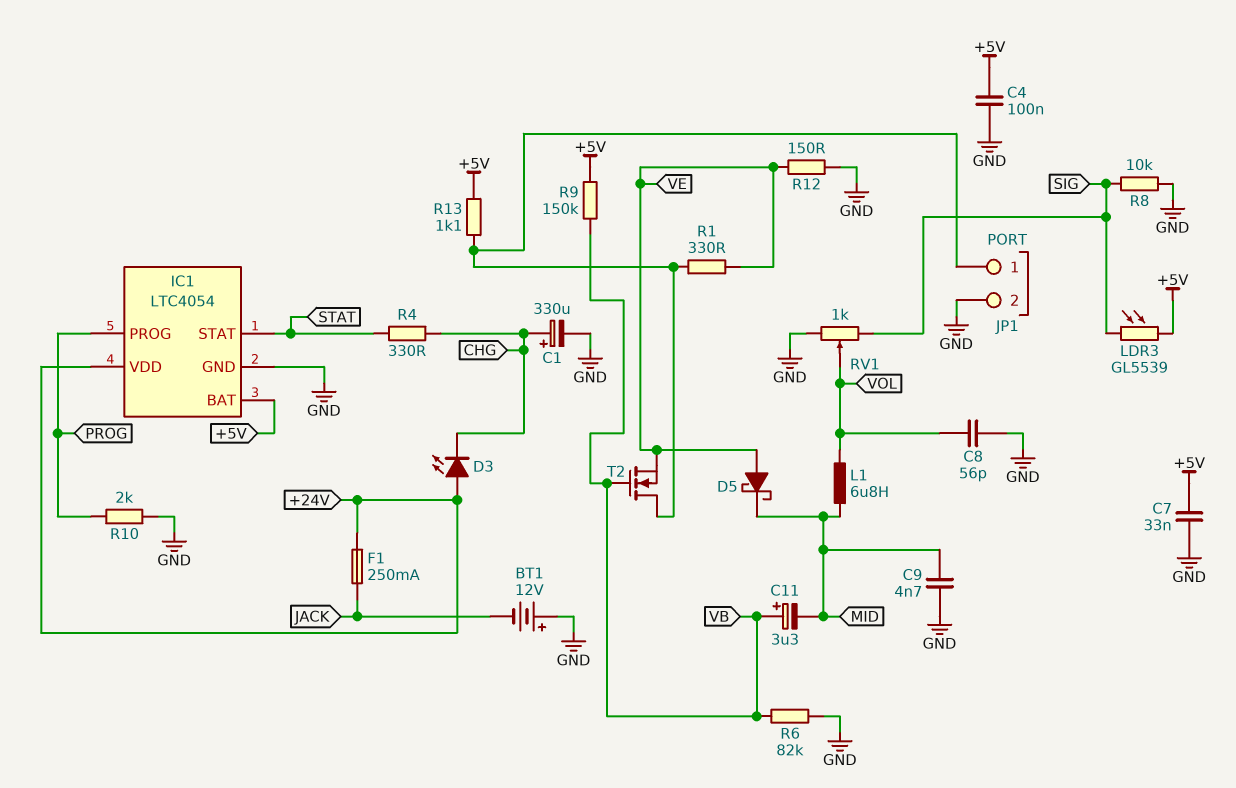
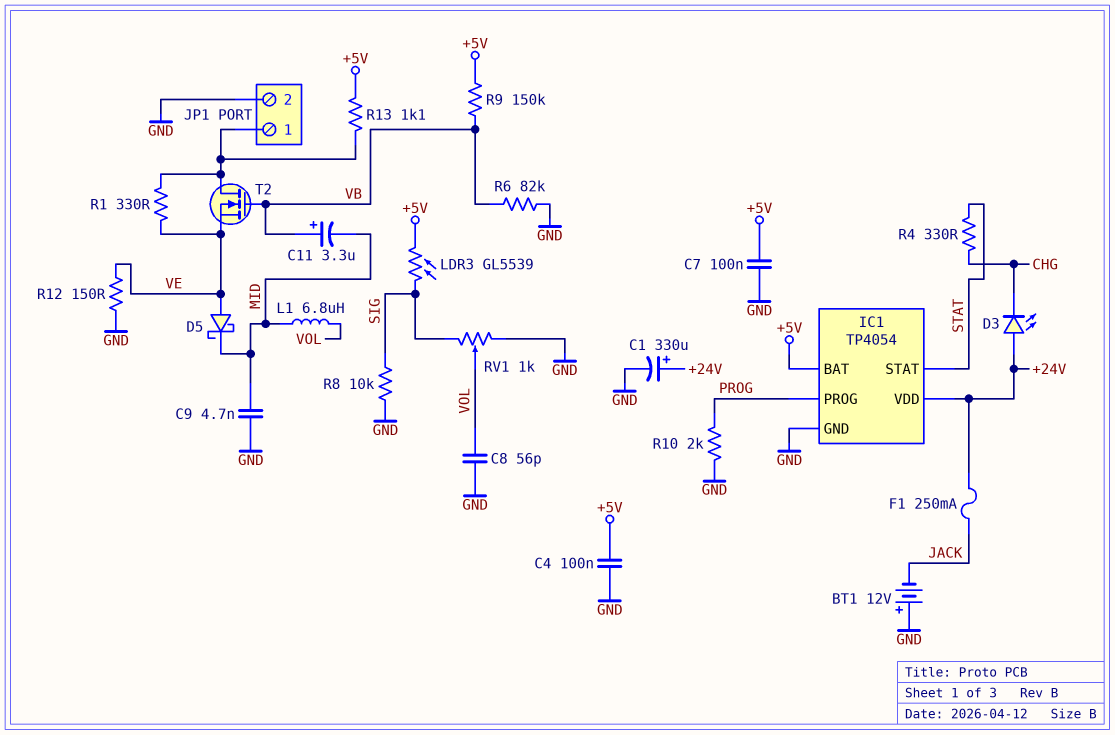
C1: 330uF (plus CHG, minus GND) -> 330uF (plus +24V, minus GND)
C7: 33nF (+5V, GND) -> 100nF (+5V, GND)
IC1: LTC4054 -> TP4054

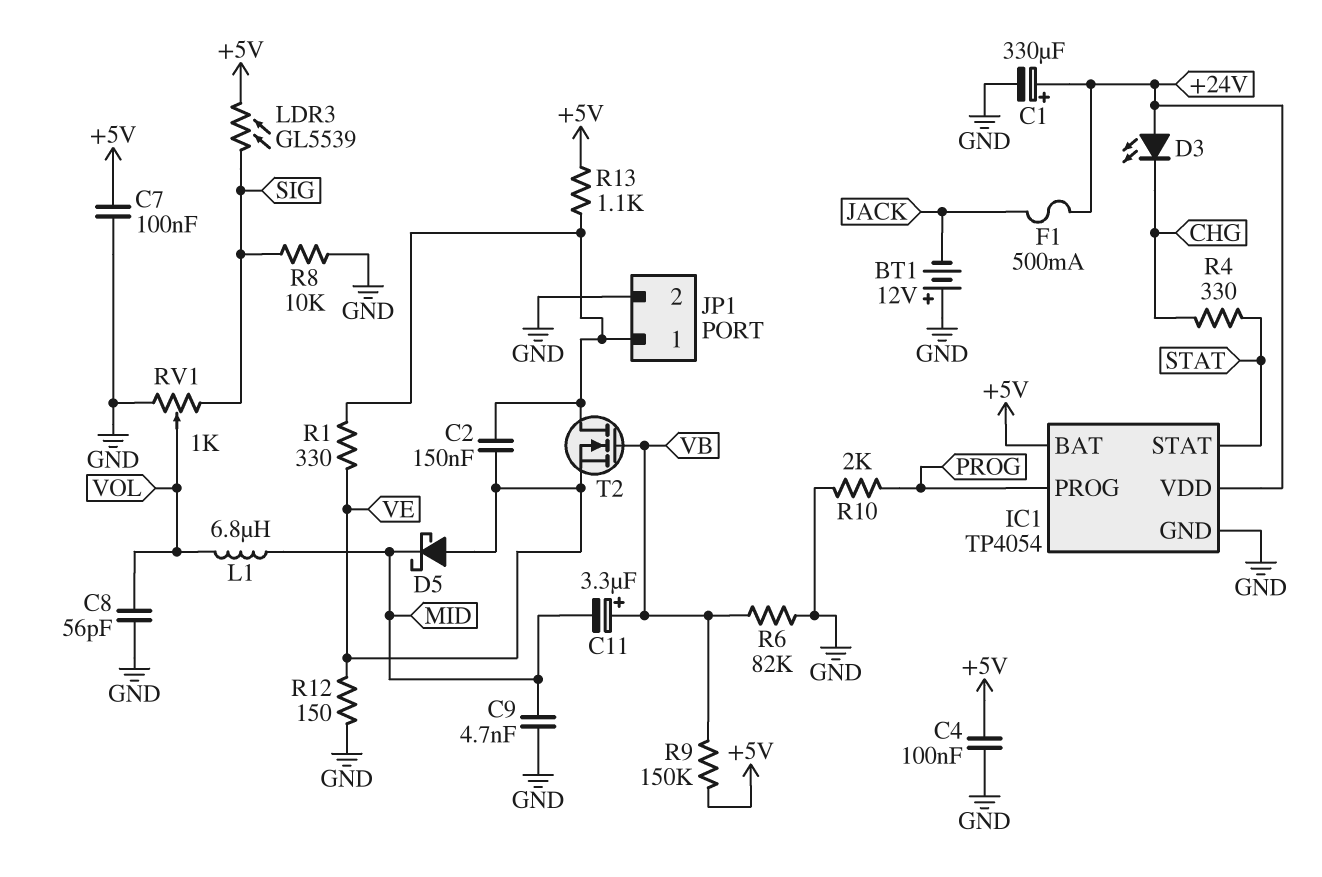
C2: none -> 150nF (JP1/1, VE)
F1: 250mA (+24V, JACK) -> 500mA (+24V, JACK)

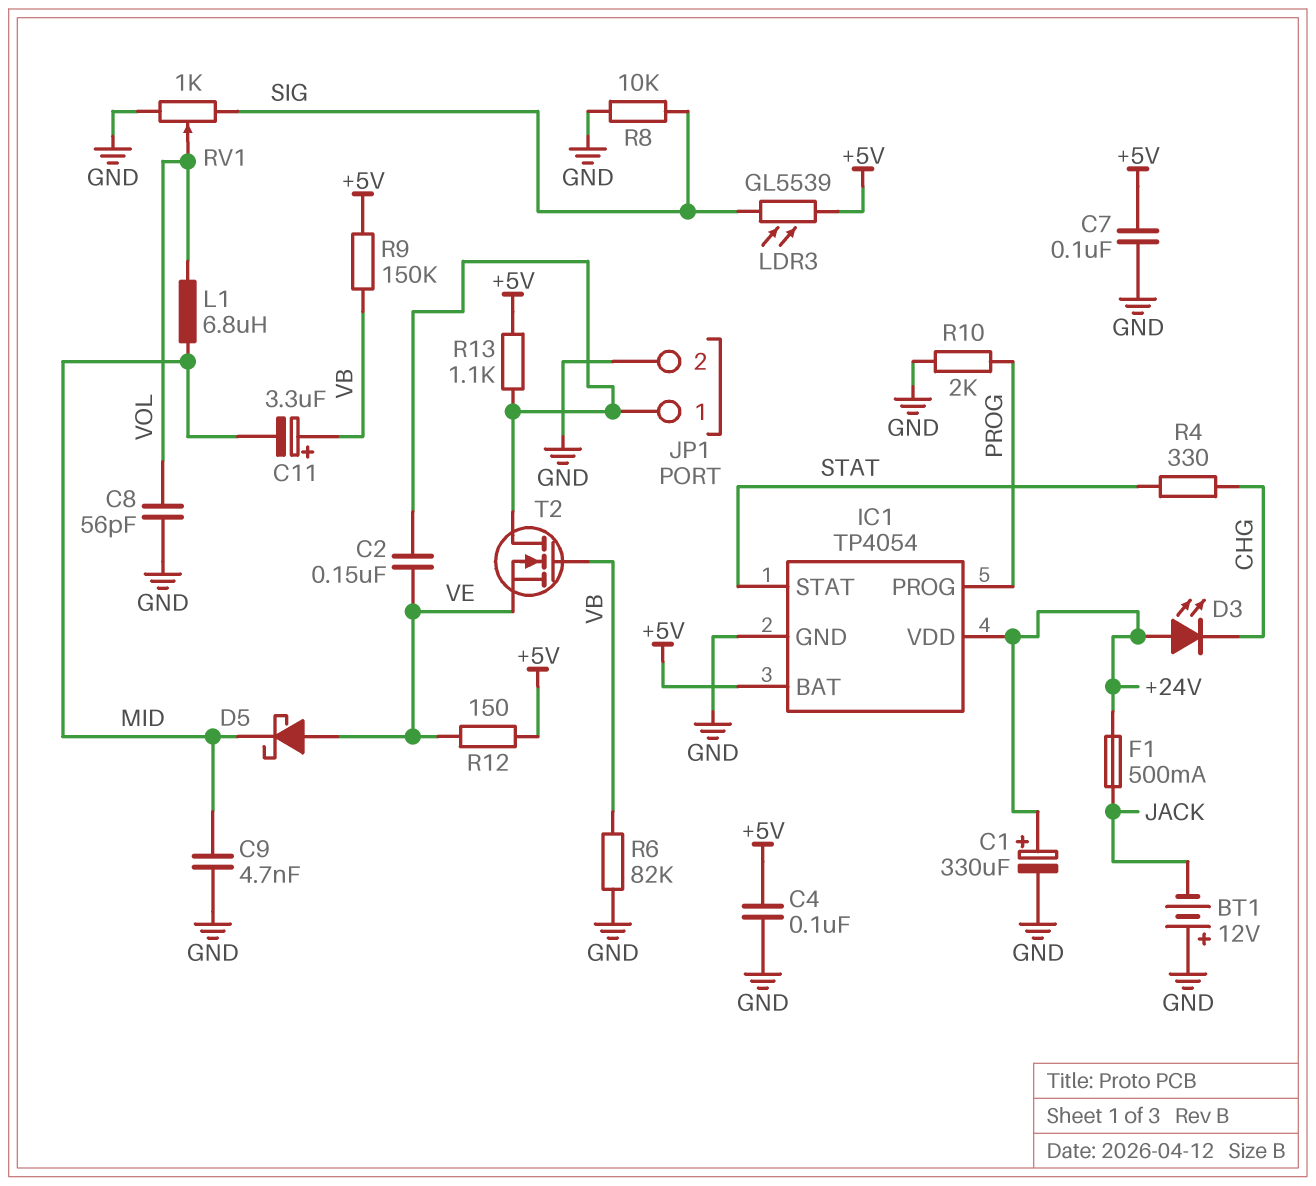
R1: 330 (JP1/1, VE) -> none
R12: 150 (GND, VE) -> 150 (+5V, VE)

